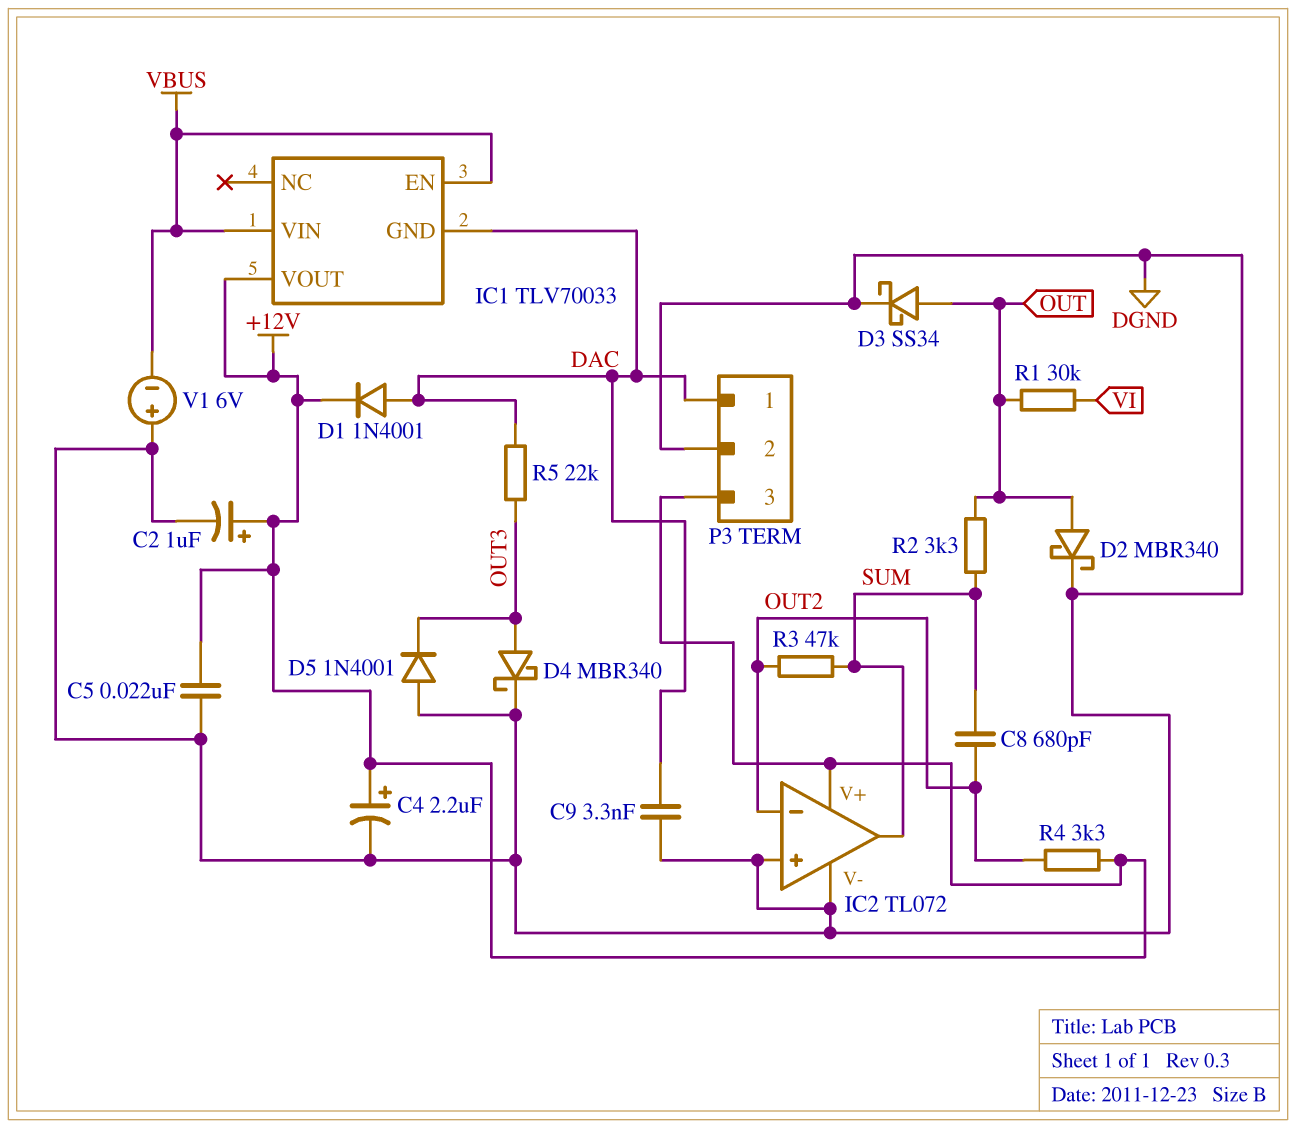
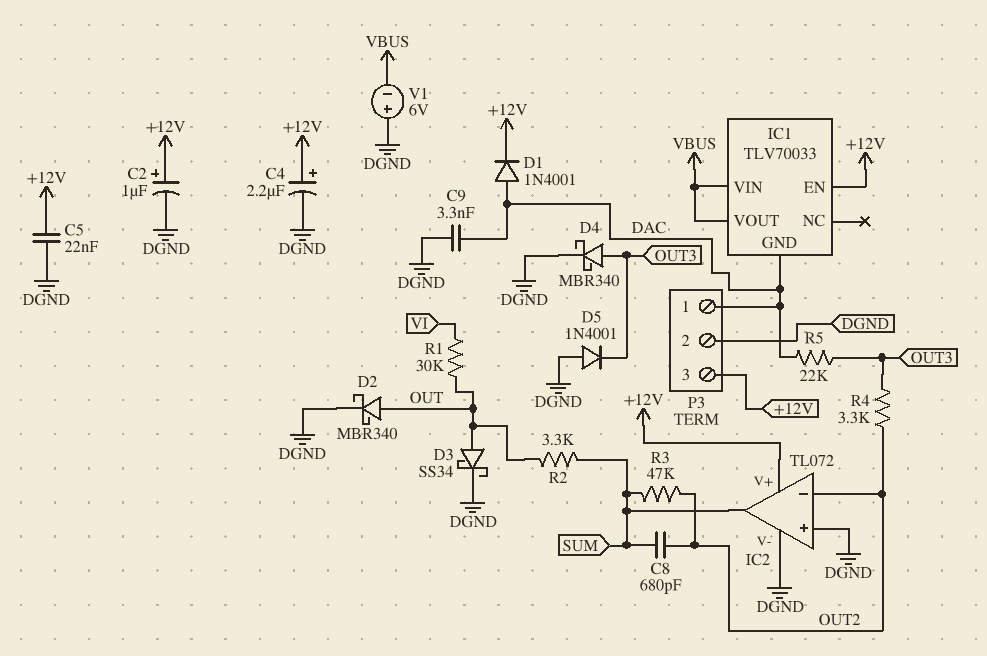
IC1 pin EN: VBUS -> +12V
IC1 pin VOUT: +12V -> VBUS
R4: 3.3k (+12V, OUT2) -> 3.3k (OUT2, OUT3)

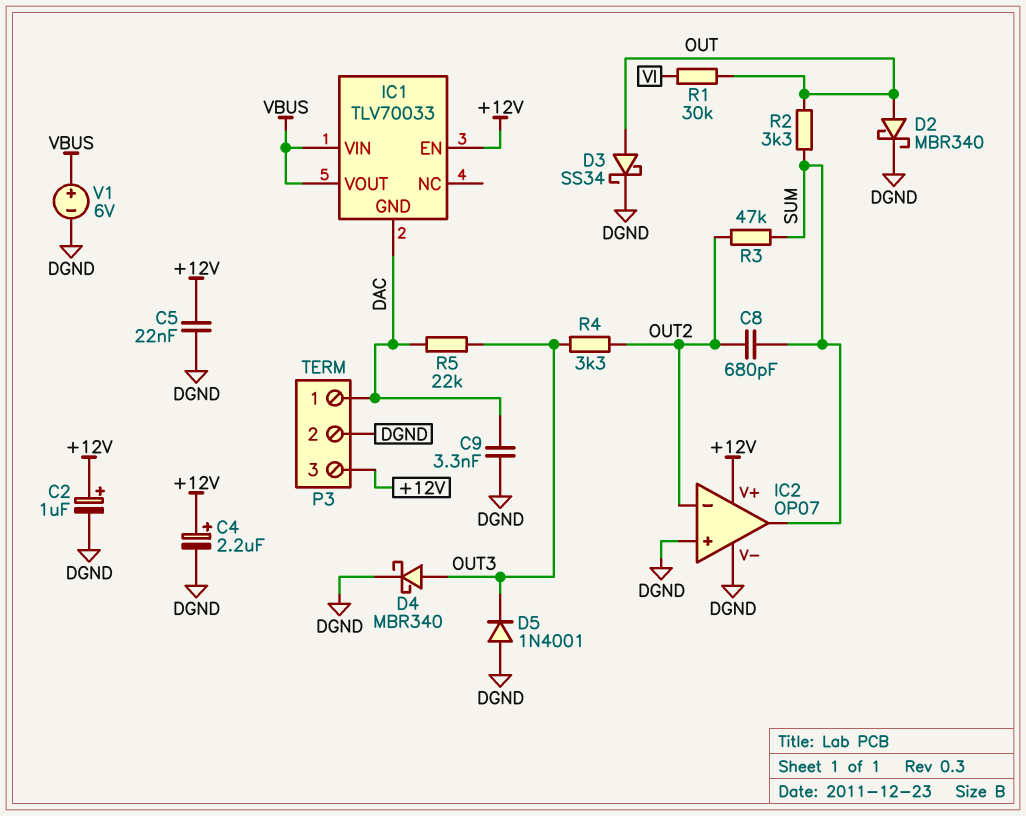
D1: diode 1N4001 (A DAC, K +12V) -> none
IC2: TL072 -> OP07
V1: 6V (plus DGND, minus VBUS) -> 6V (plus VBUS, minus DGND)

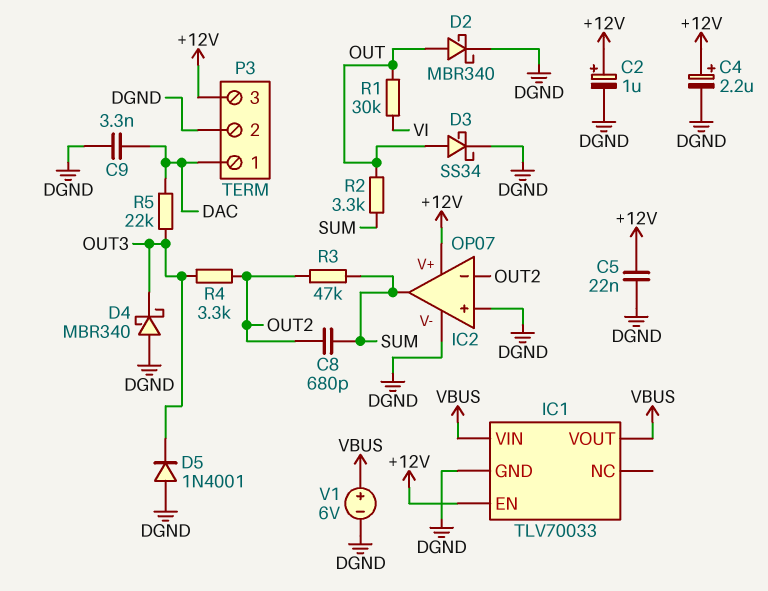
D4: schottky MBR340 (A OUT3, K DGND) -> schottky MBR340 (A DGND, K OUT3)
IC1 pin GND: DAC -> DGND

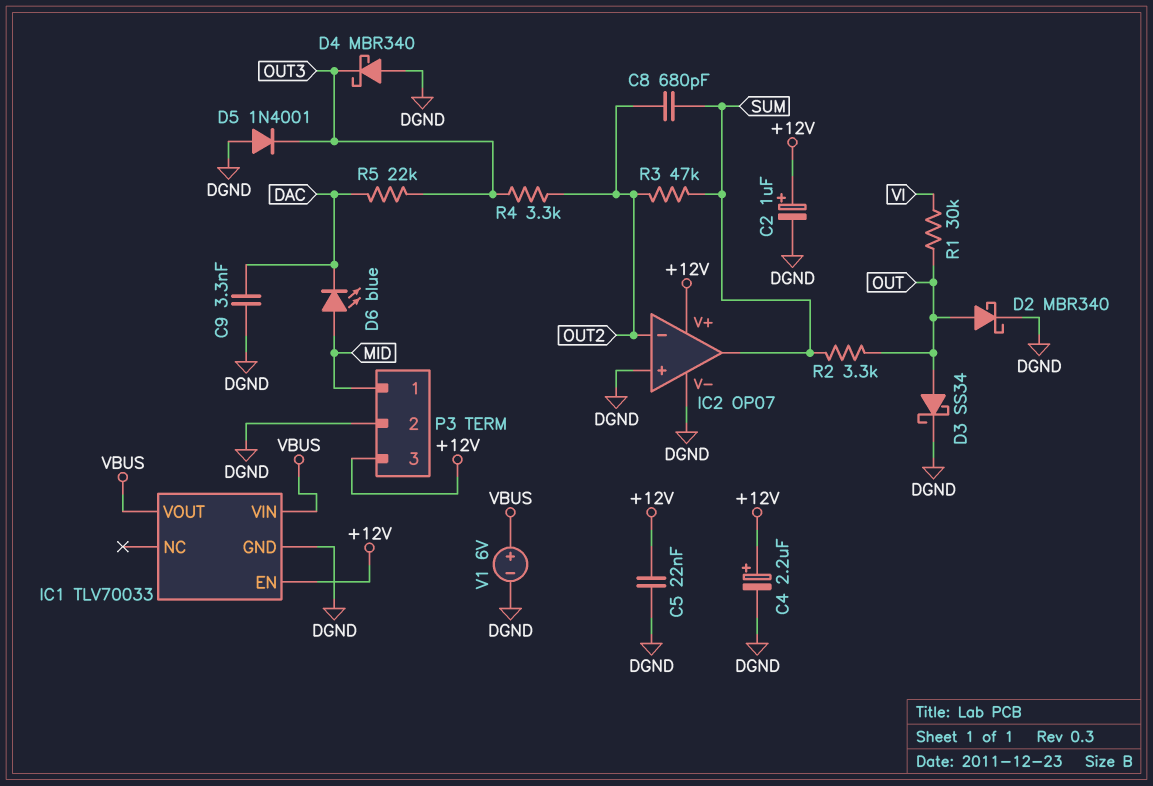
D6: none -> LED blue (A MID, K DAC)
P3 pin 1: DAC -> MID

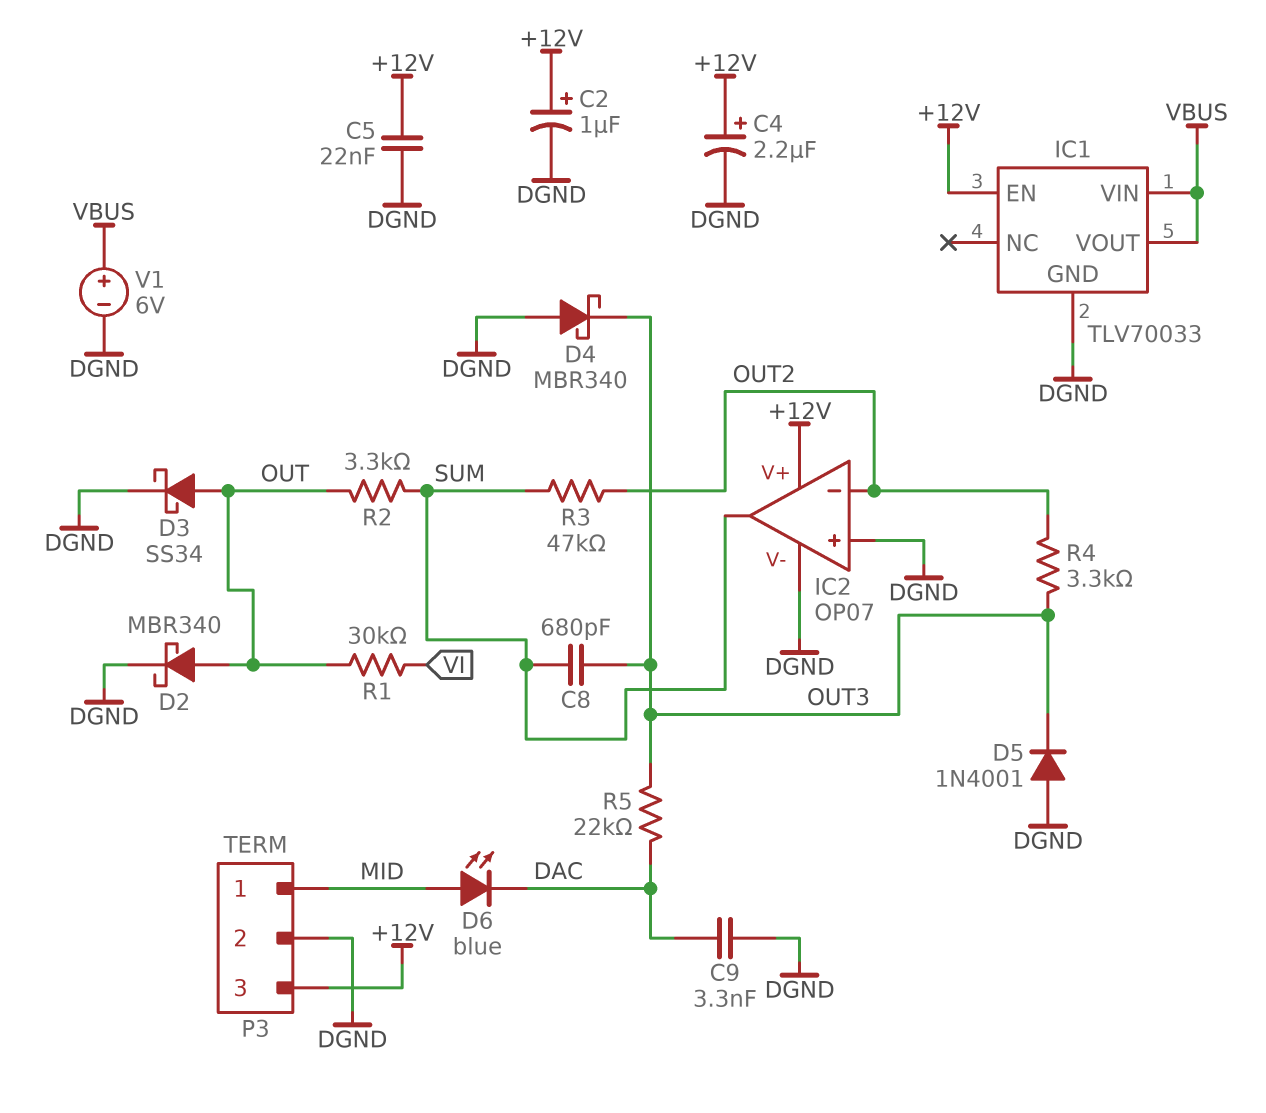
C8: 680pF (OUT2, SUM) -> 680pF (OUT3, SUM)

